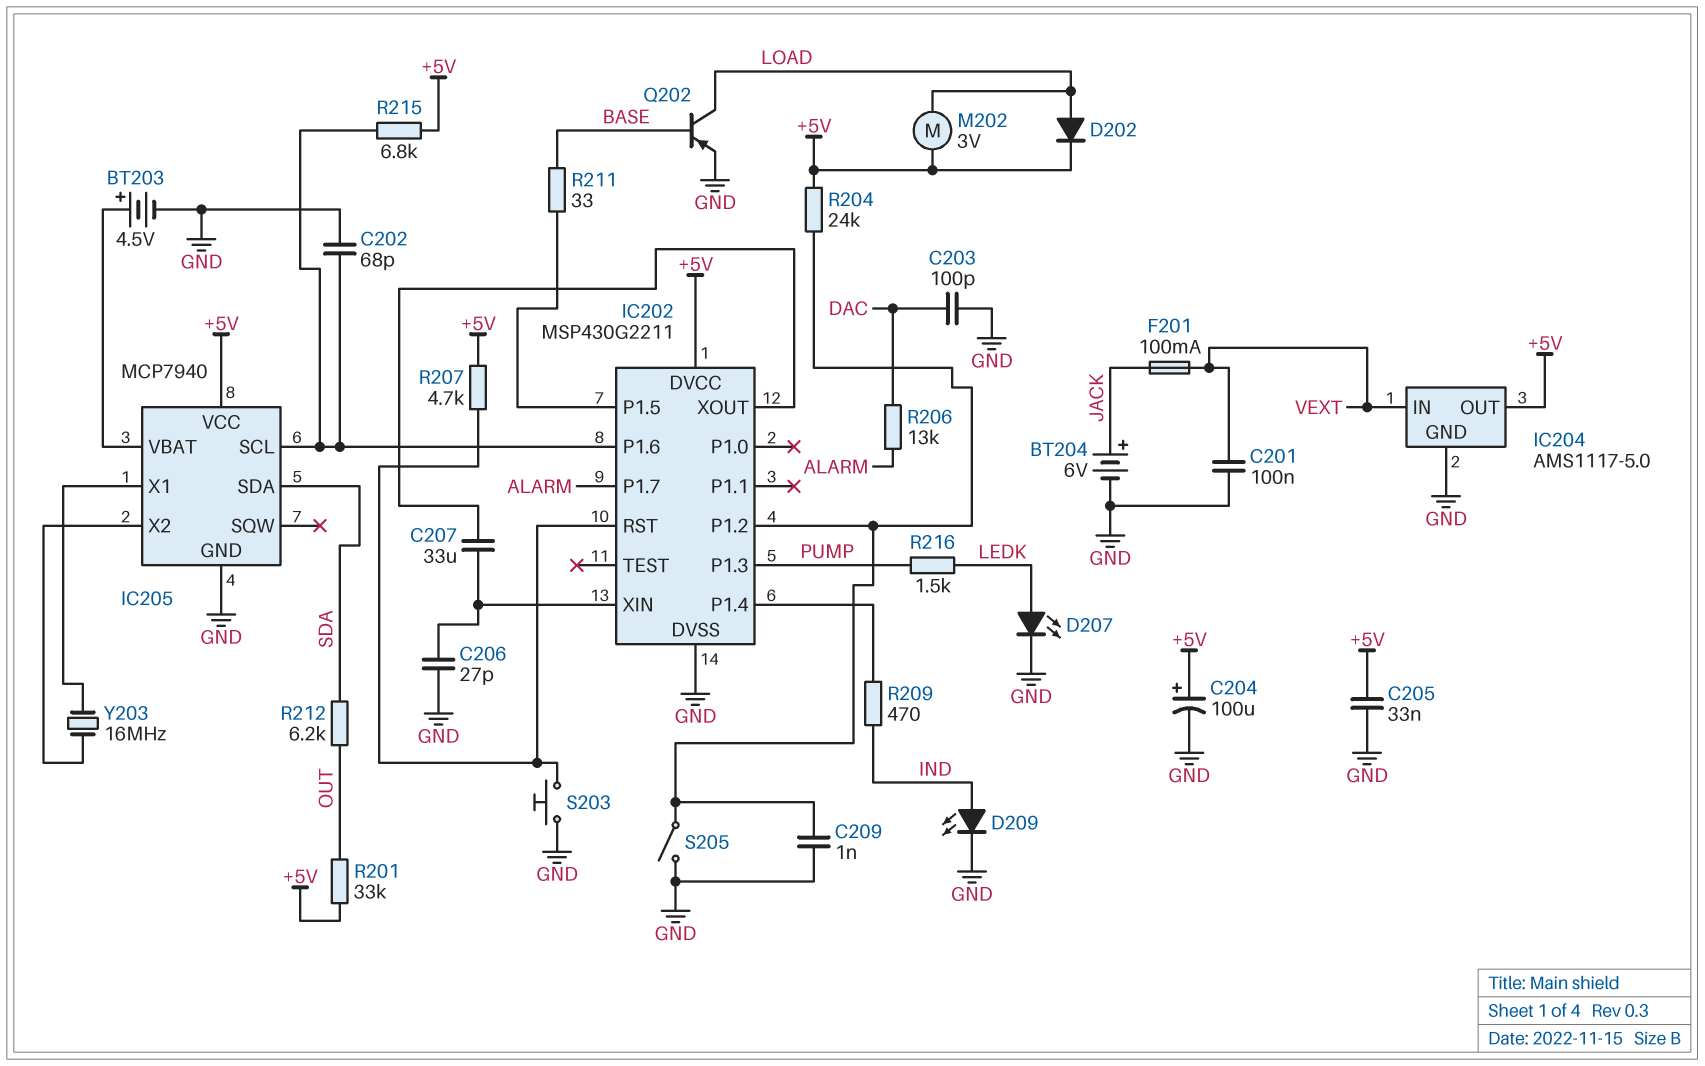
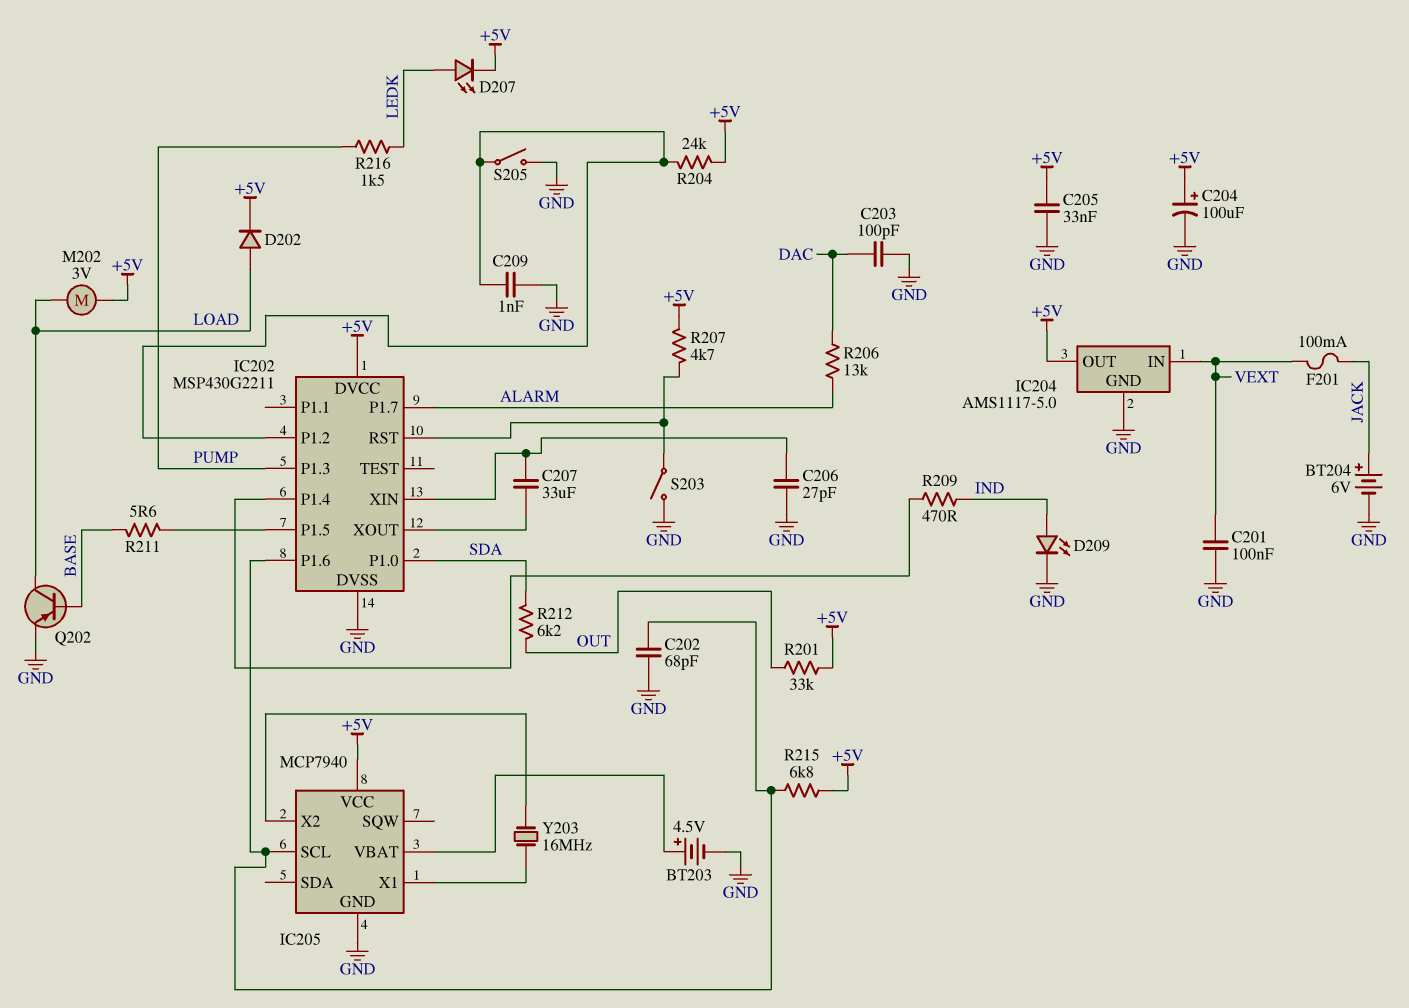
D207: LED (A LEDK, K GND) -> LED (A LEDK, K +5V)
IC202 pin P1.0: none -> SDA
IC205 pin SDA: SDA -> none
R211: 33 (BASE, IC202/P1.5) -> 5.6 (BASE, IC202/P1.5)
S203: button (GND, IC202/RST) -> switch (GND, IC202/RST)

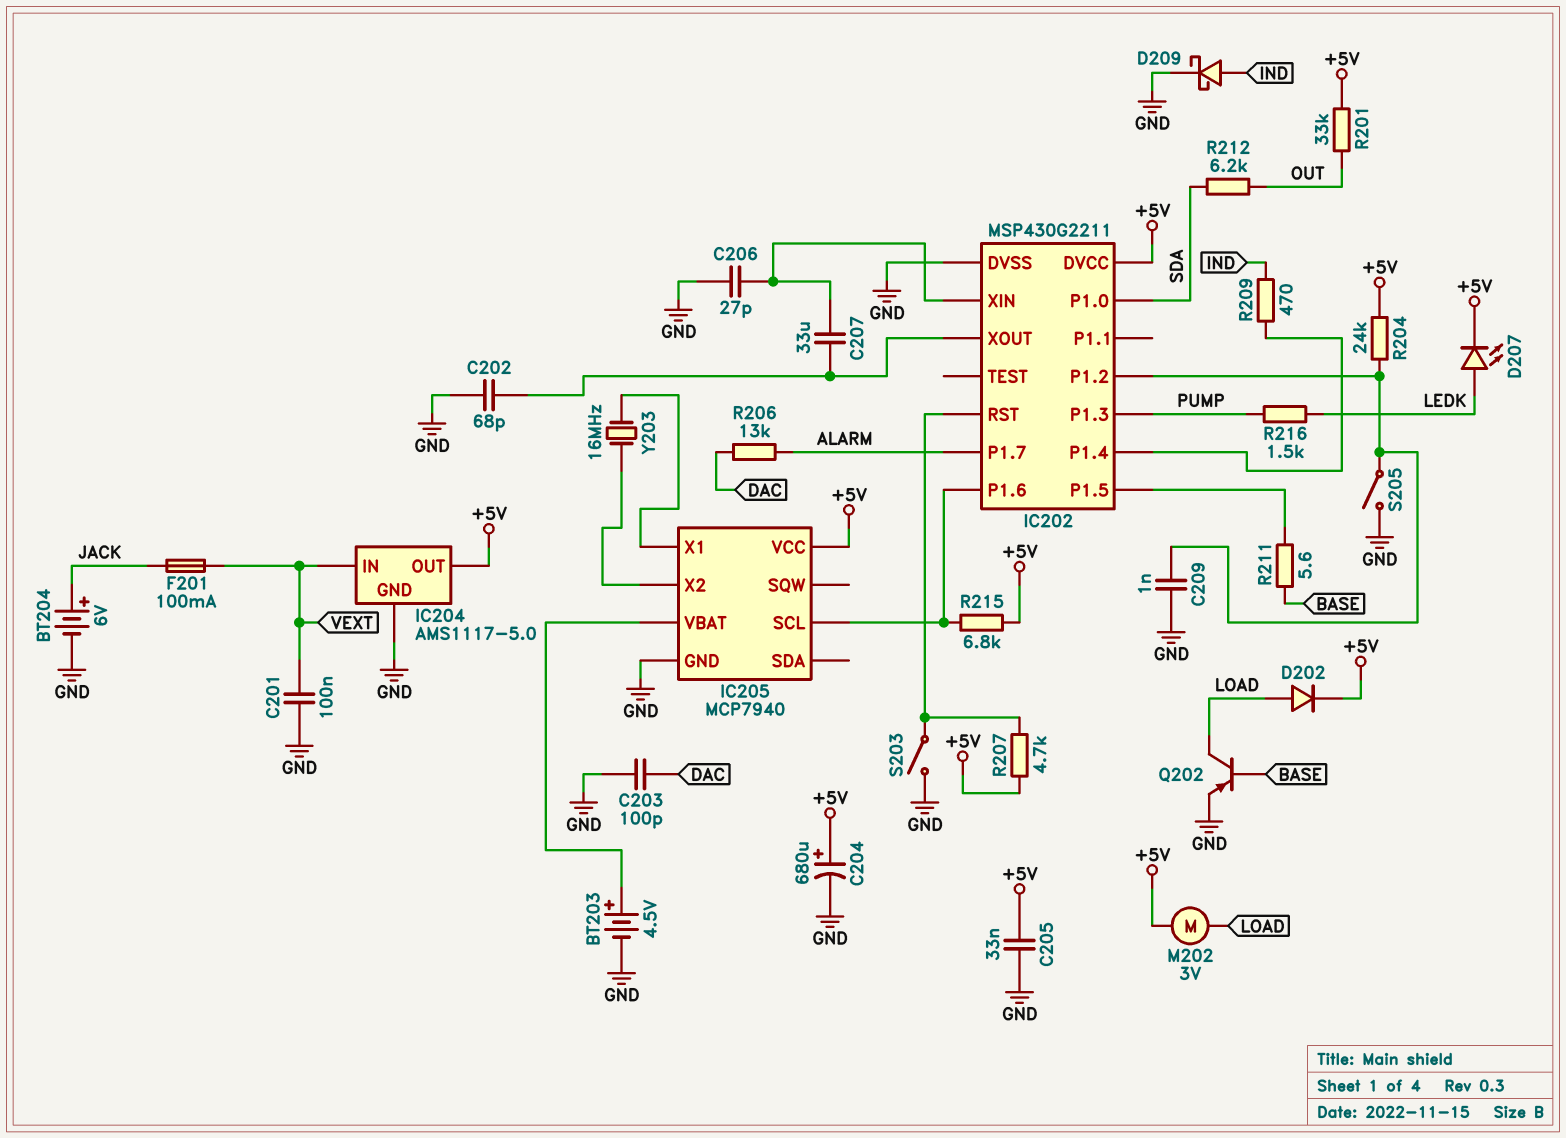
C202: 68pF (GND, IC202/P1.6) -> 68pF (GND, IC202/XOUT)
C204: 100uF (plus +5V, minus GND) -> 680uF (plus +5V, minus GND)
D209: LED (A IND, K GND) -> schottky (A IND, K GND)

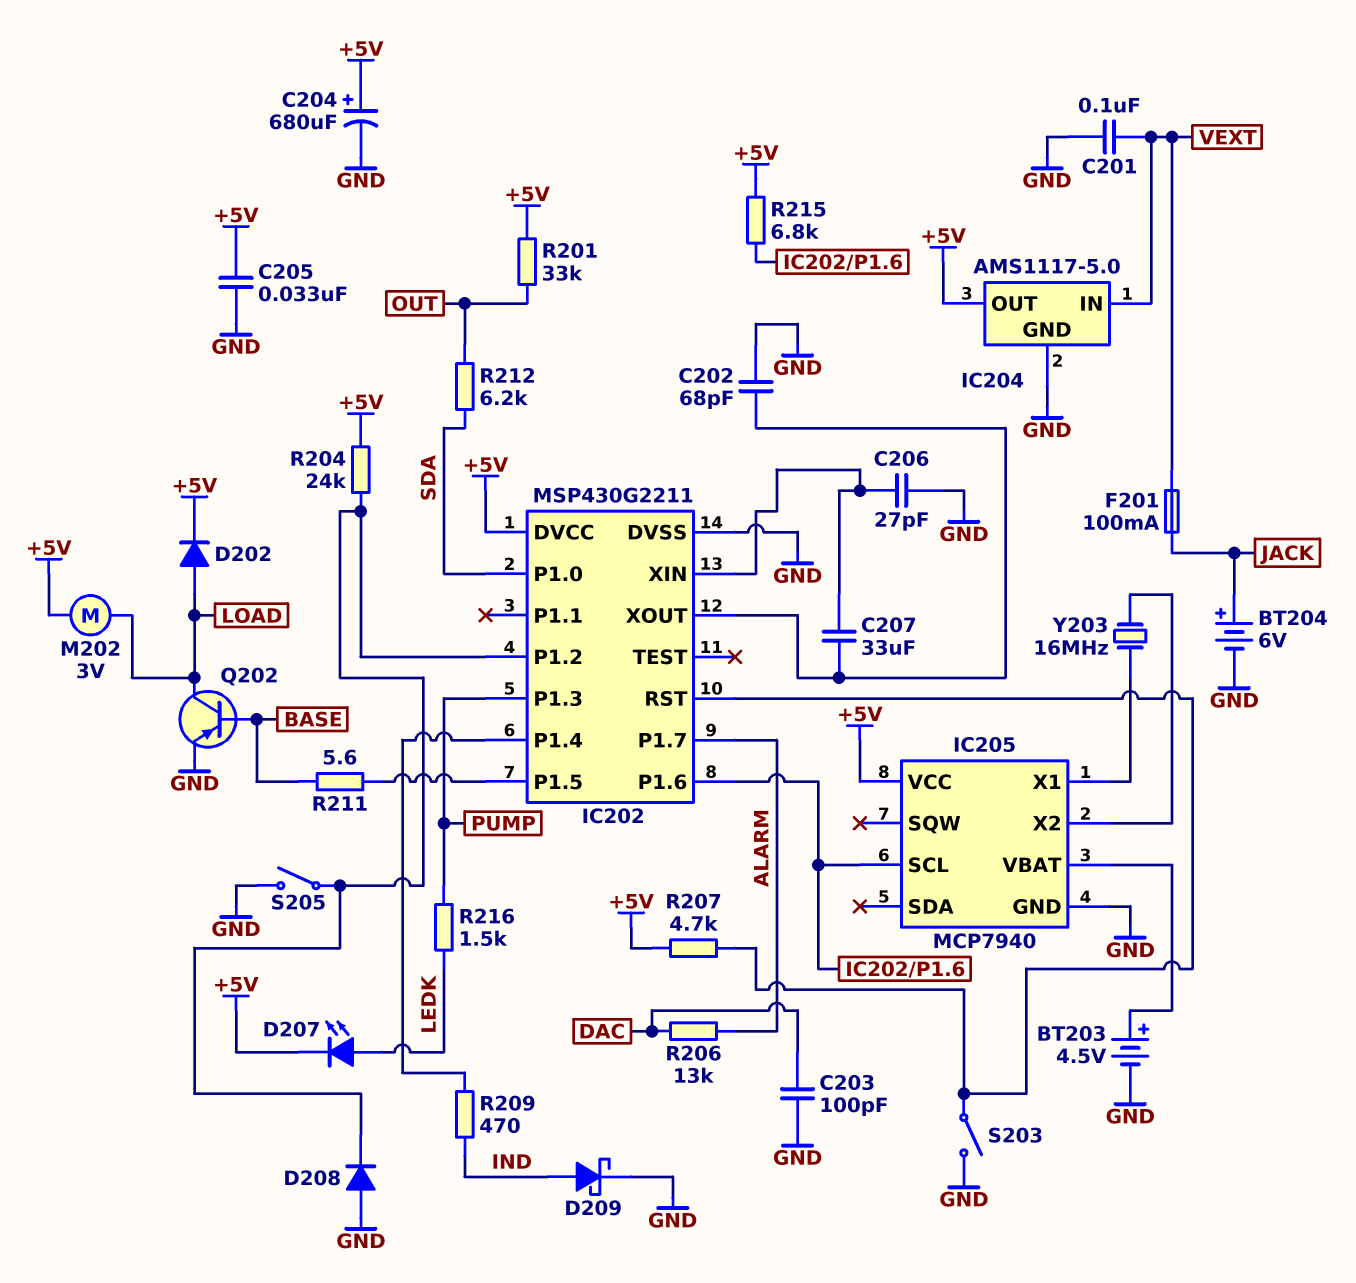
C209: 1nF (GND, IC202/P1.2) -> none
D208: none -> diode (A GND, K IC202/P1.2)

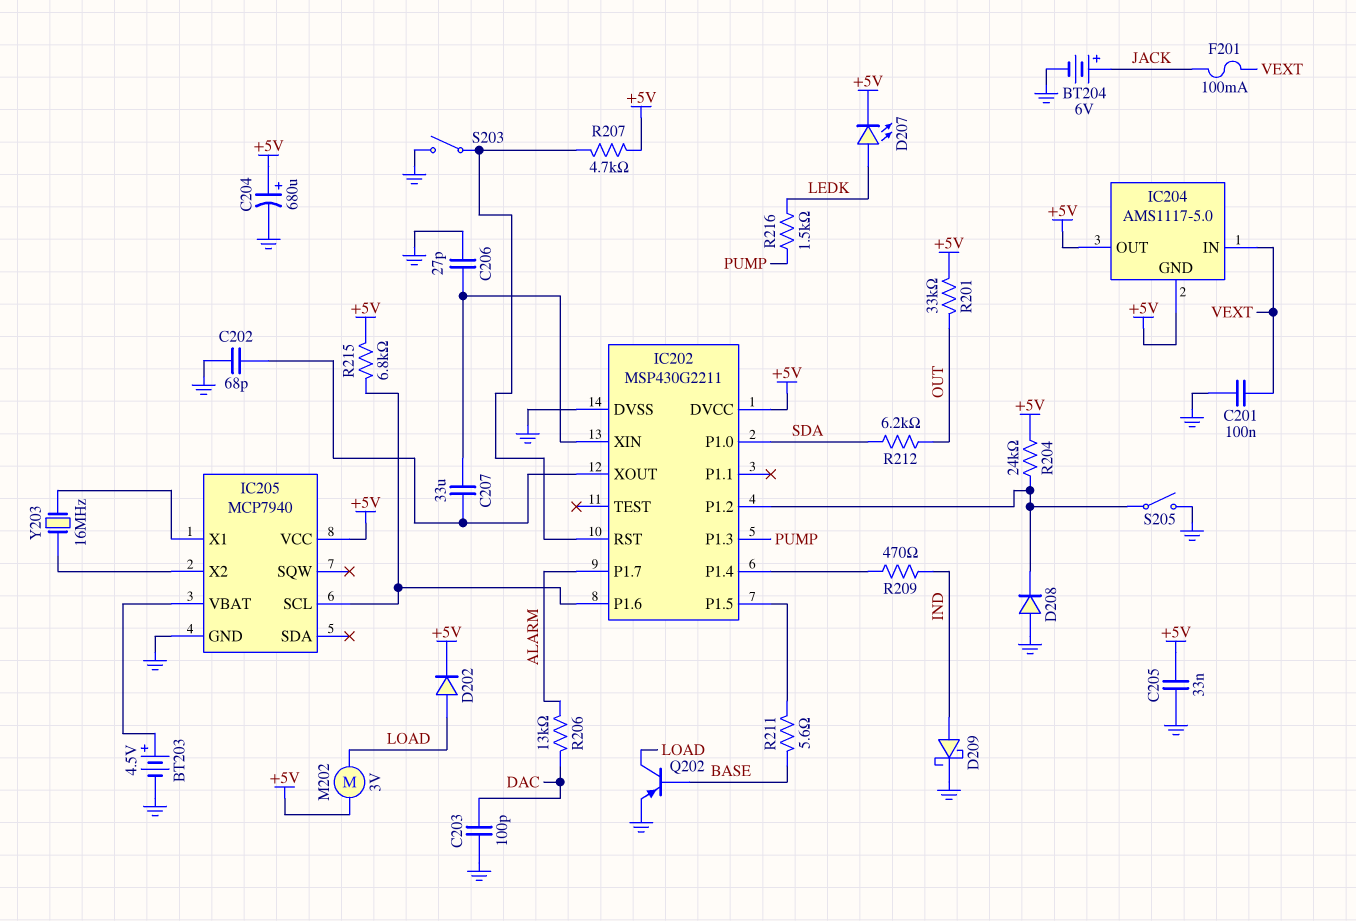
IC204 pin GND: GND -> +5V

